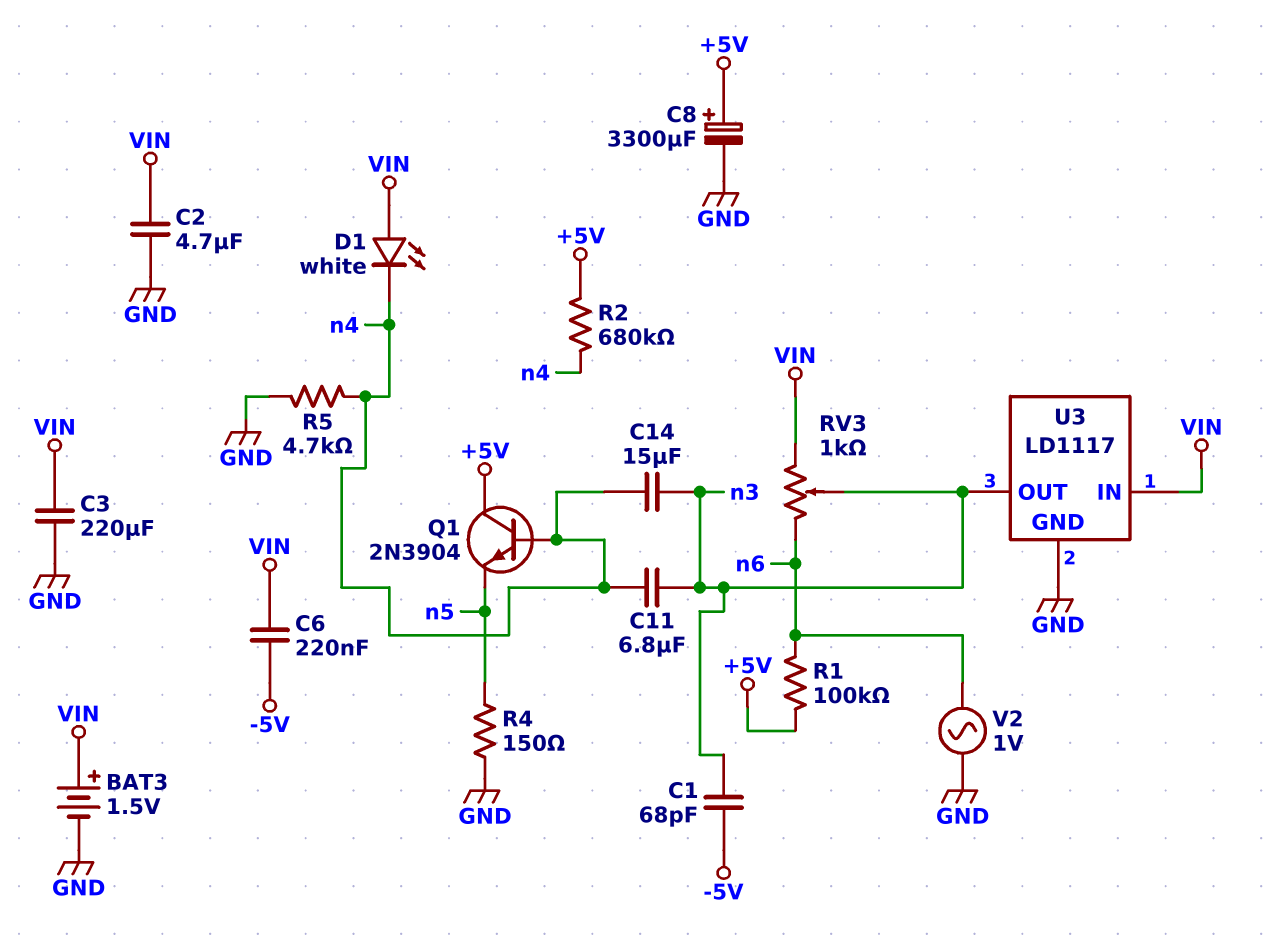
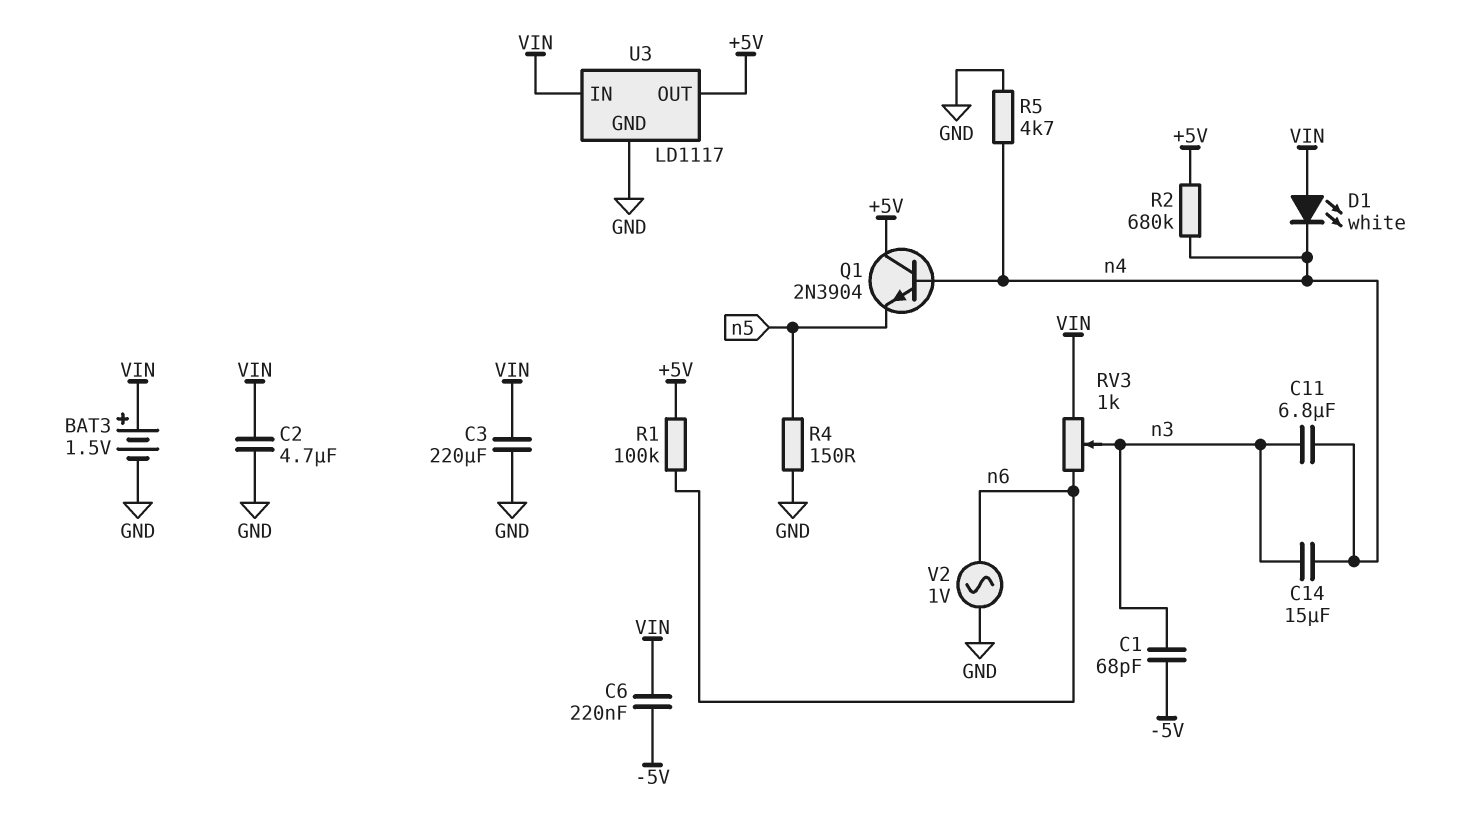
C8: 3300uF (plus +5V, minus GND) -> none
U3 pin OUT: n3 -> +5V

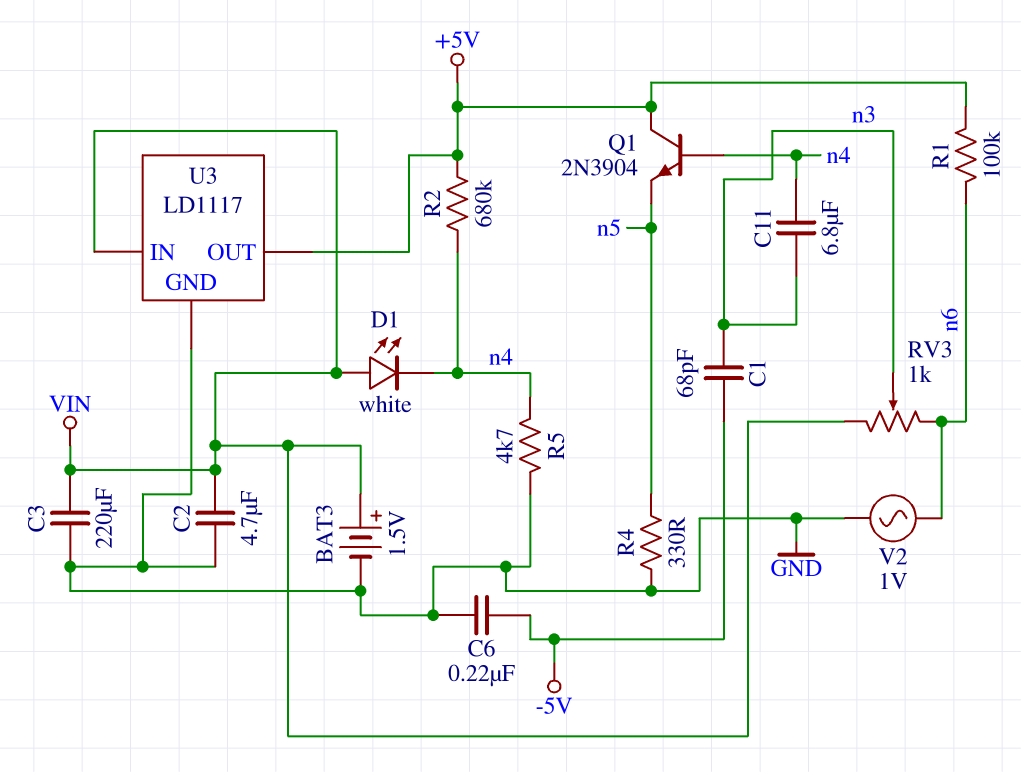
C6: 220nF (-5V, VIN) -> 220nF (-5V, GND)
C14: 15uF (n3, n4) -> none
R4: 150 (GND, n5) -> 330 (GND, n5)

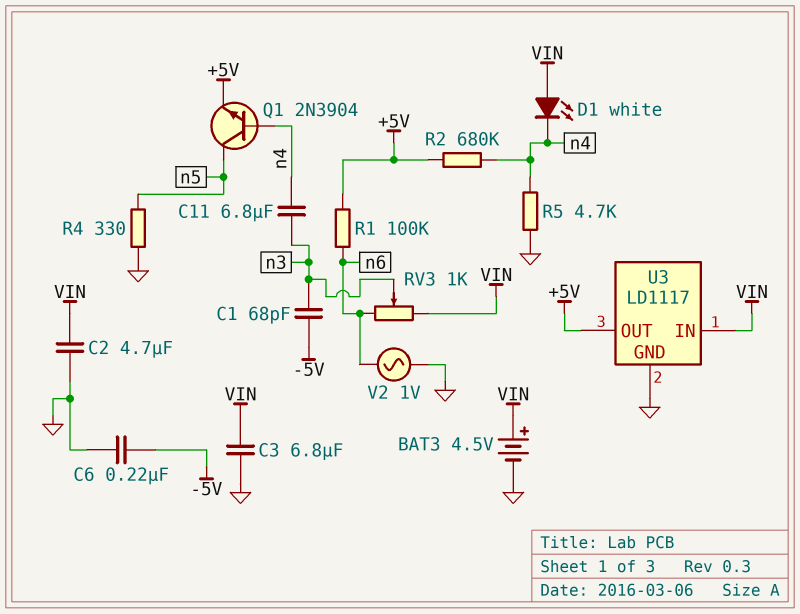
BAT3: 1.5V (plus VIN, minus GND) -> 4.5V (plus VIN, minus GND)
C3: 220uF (GND, VIN) -> 6.8uF (GND, VIN)
Q1: NPN 2N3904 (B n4, C +5V, E n5) -> NPN 2N3904 (B n4, C n5, E +5V)

